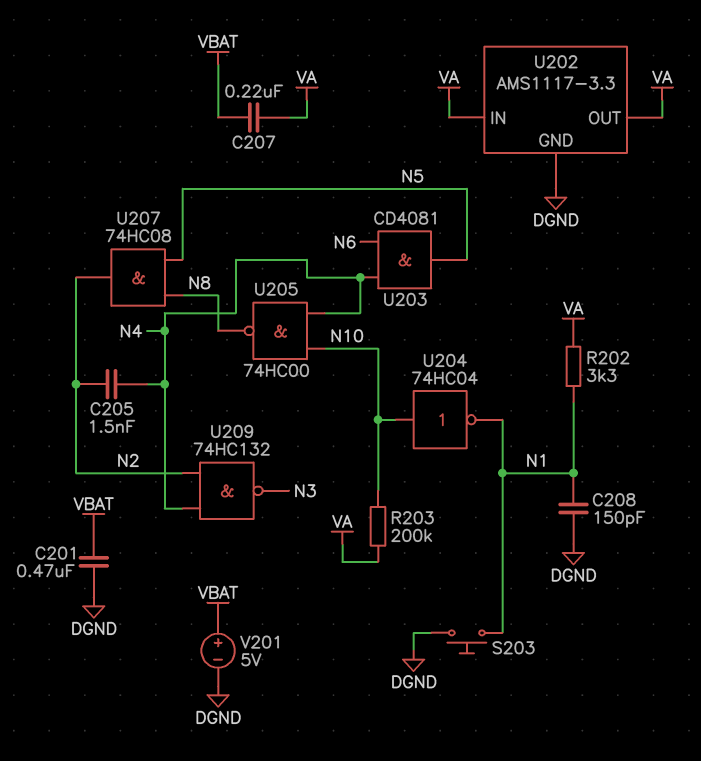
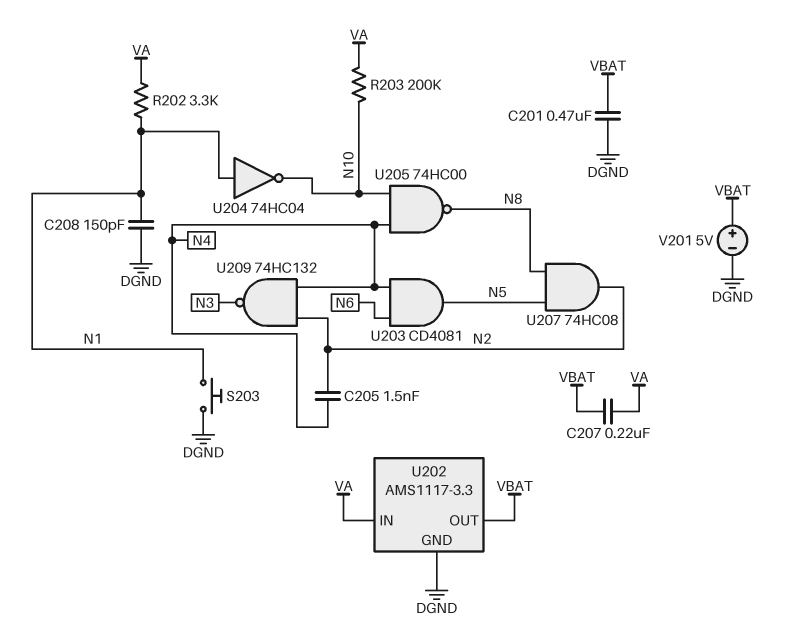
U202 pin OUT: VA -> VBAT
U204: NOT 74HC04 (in N10, out N1) -> NOT 74HC04 (in N1, out N10)

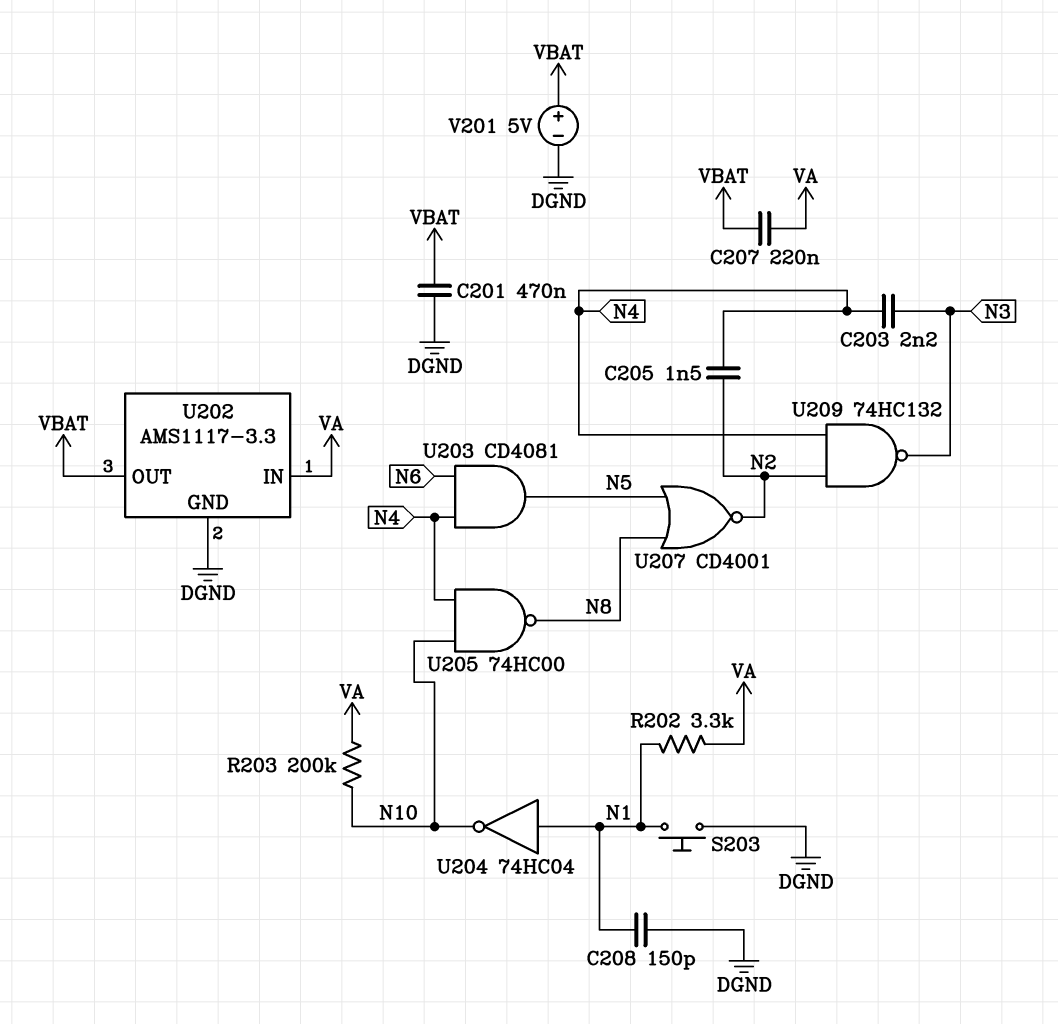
C203: none -> 2.2nF (N3, N4)
U207: AND 74HC08 (in N5, in N8, out N2) -> NOR CD4001 (in N5, in N8, out N2)

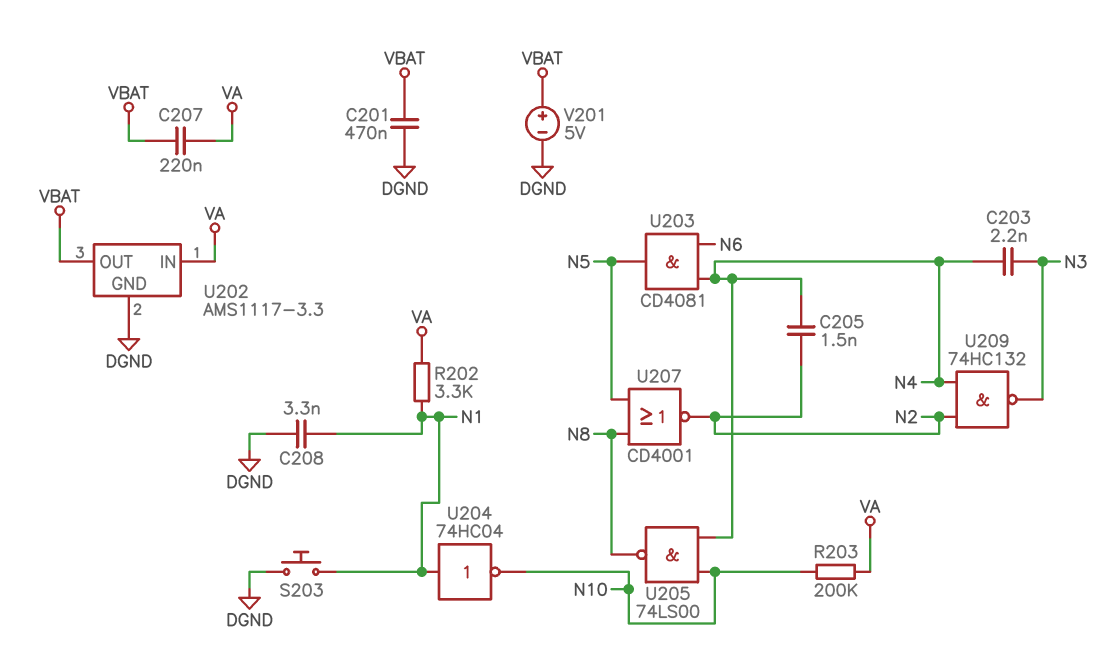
C208: 150pF (DGND, N1) -> 3.3nF (DGND, N1)
U205: NAND 74HC00 (in N4, in N10, out N8) -> NAND 74LS00 (in N4, in N10, out N8)

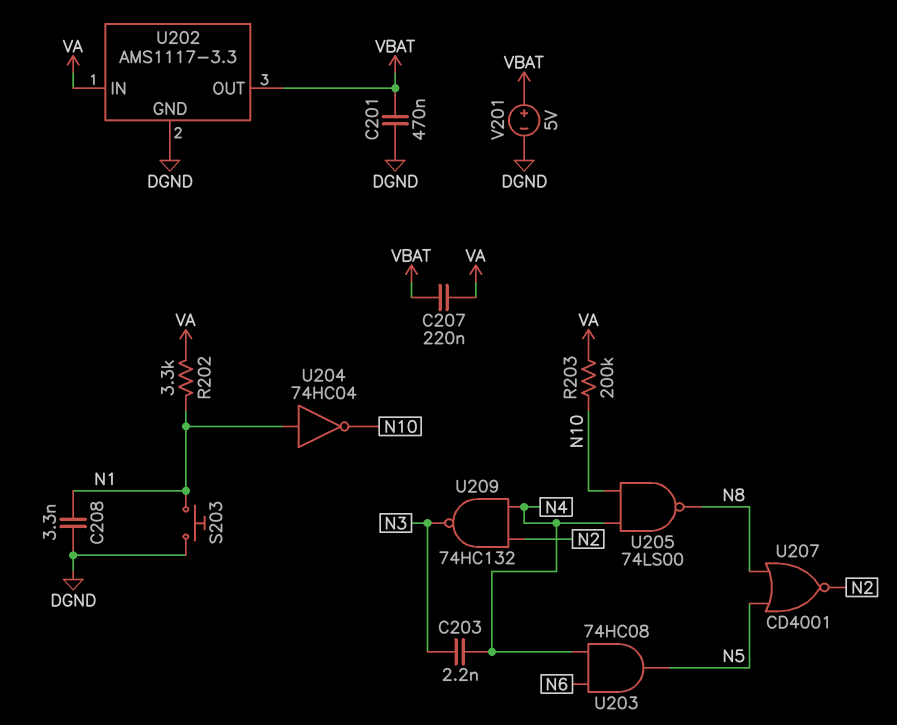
C205: 1.5nF (N2, N4) -> none
U203: AND CD4081 (in N4, in N6, out N5) -> AND 74HC08 (in N4, in N6, out N5)

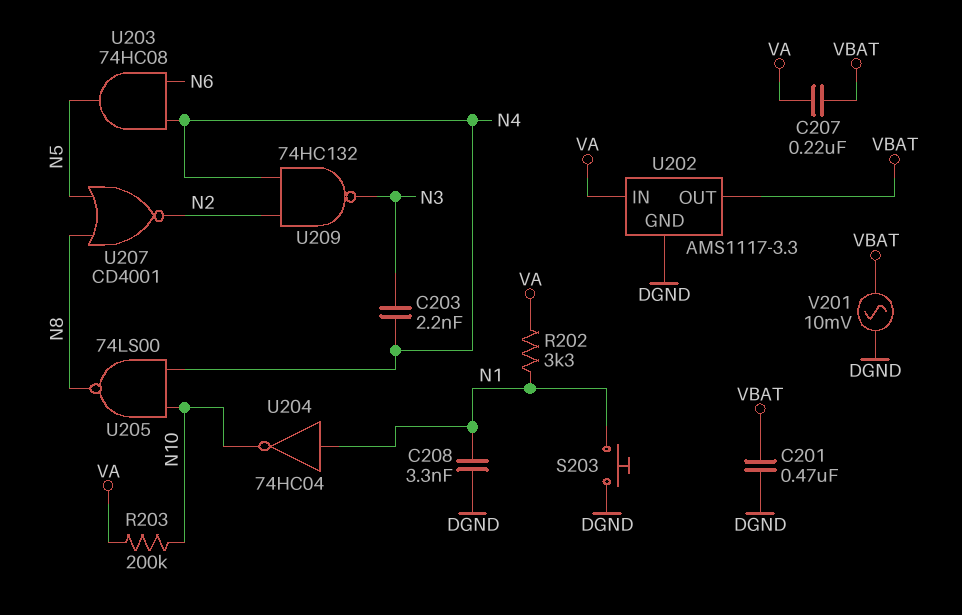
V201: 5V (plus VBAT, minus DGND) -> AC 10mV (DGND, VBAT)

